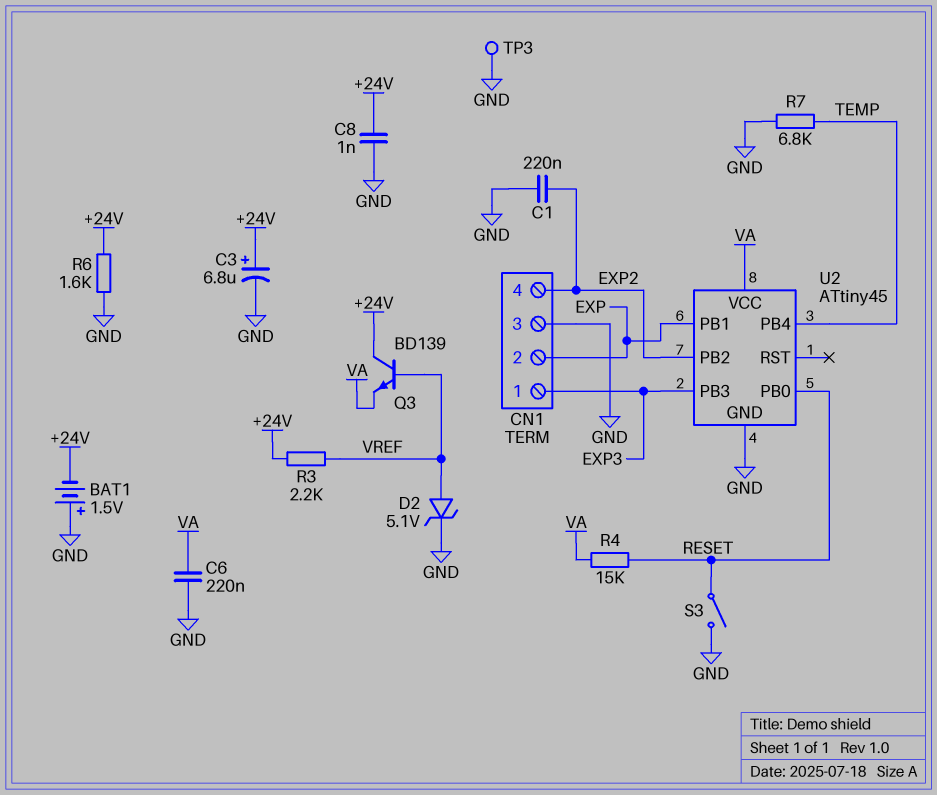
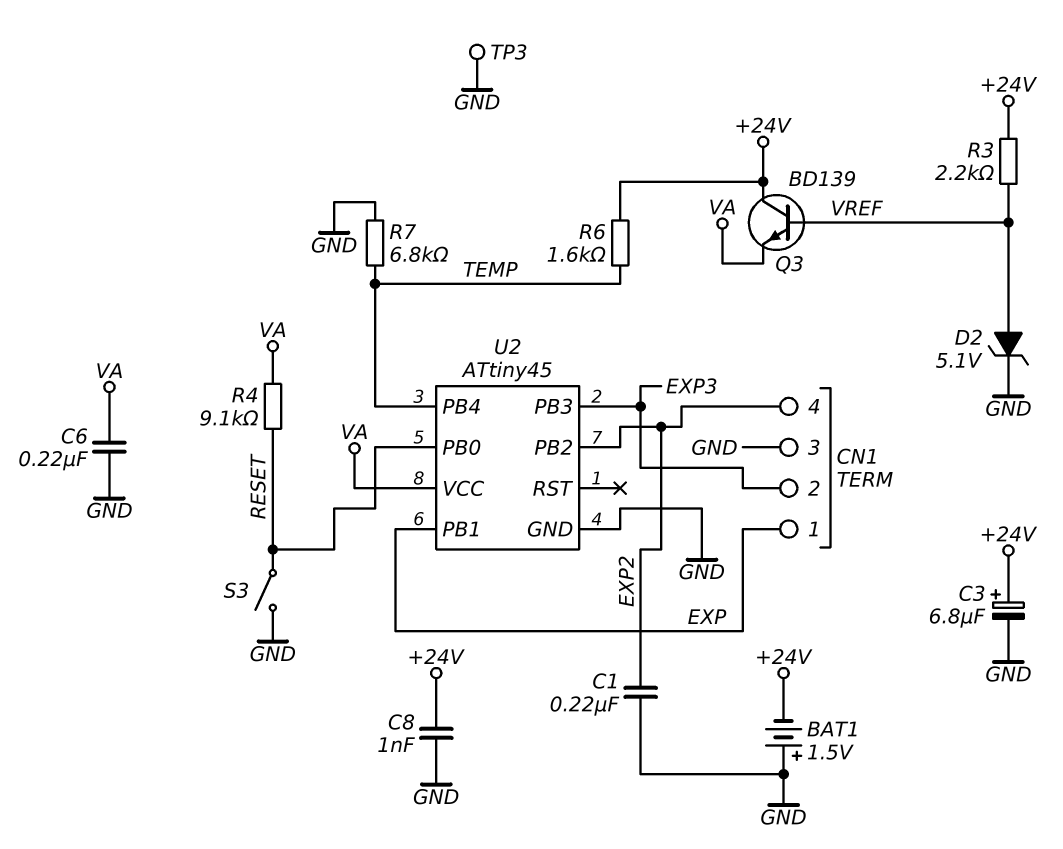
CN1 pin 1: EXP3 -> EXP
CN1 pin 2: EXP -> EXP3
R4: 15k (RESET, VA) -> 9.1k (RESET, VA)
R6: 1.6k (+24V, GND) -> 1.6k (+24V, TEMP)

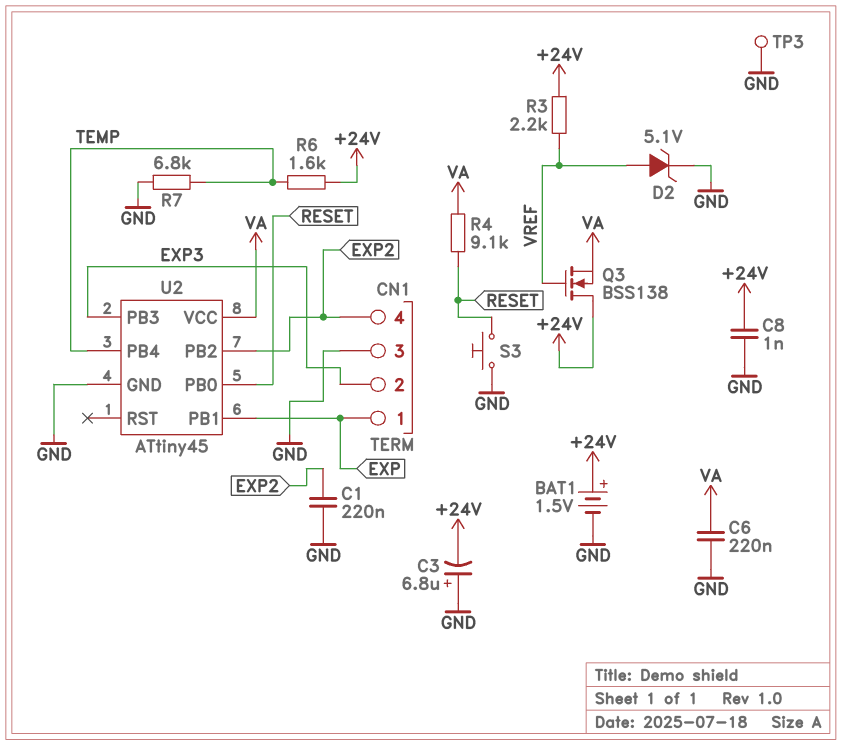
BAT1: 1.5V (plus GND, minus +24V) -> 1.5V (plus +24V, minus GND)
C3: 6.8uF (plus +24V, minus GND) -> 6.8uF (plus GND, minus +24V)
Q3: NPN BD139 (B VREF, C +24V, E VA) -> NMOS BSS138 (G VREF, D +24V, S VA)
S3: switch (GND, RESET) -> button (GND, RESET)

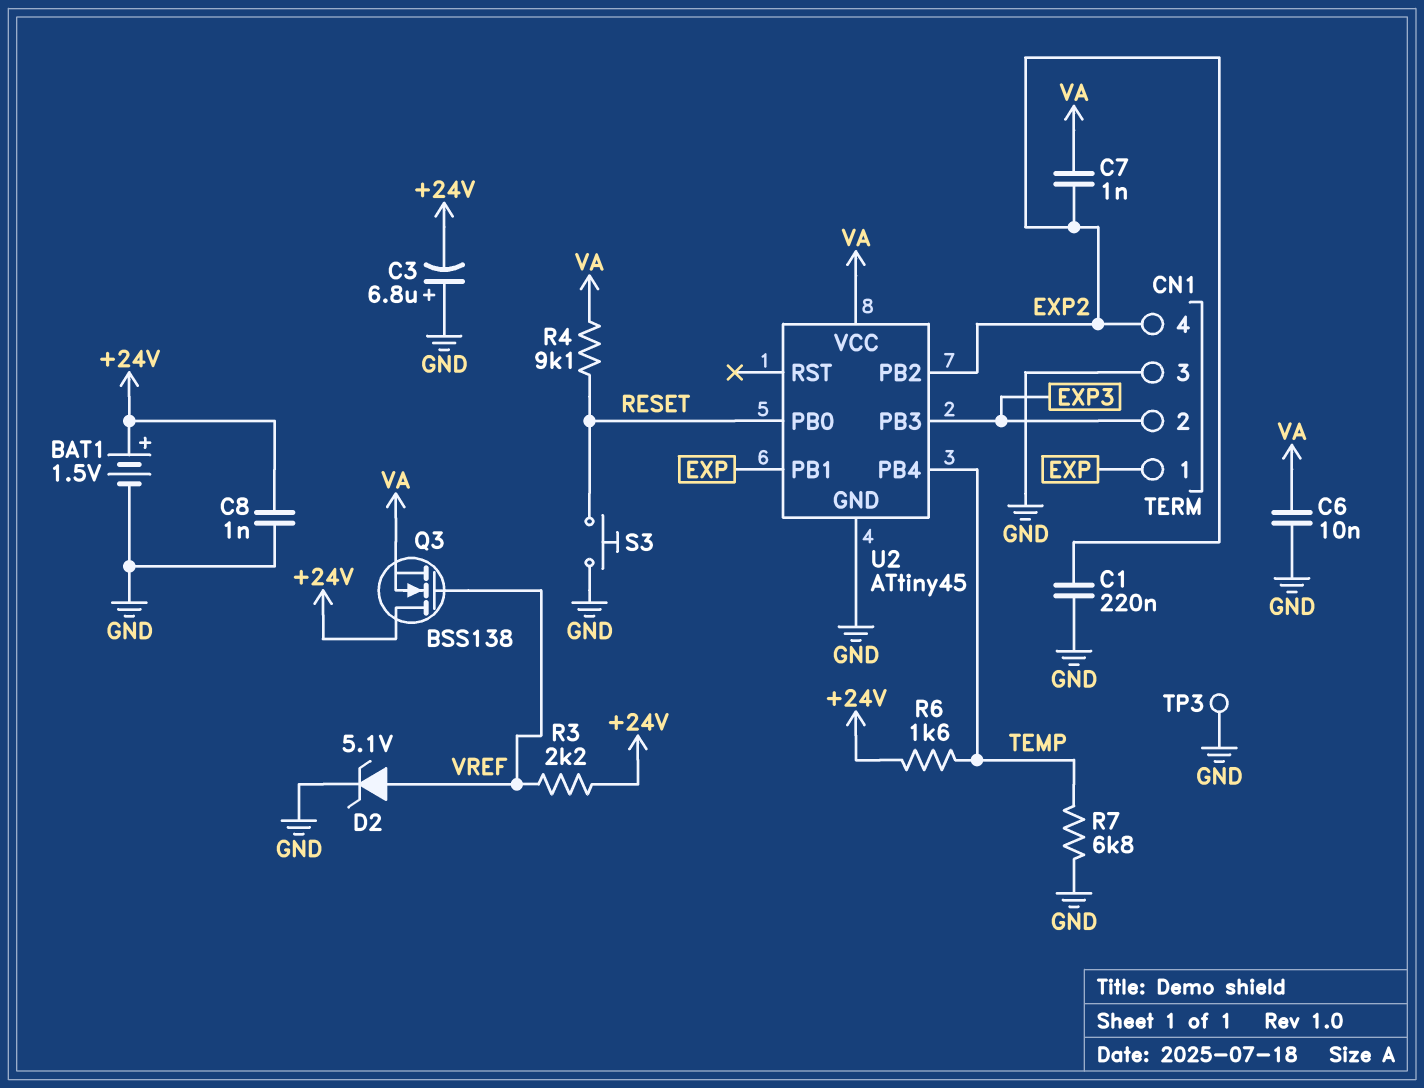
C6: 220nF (GND, VA) -> 10nF (GND, VA)
C7: none -> 1nF (EXP2, VA)

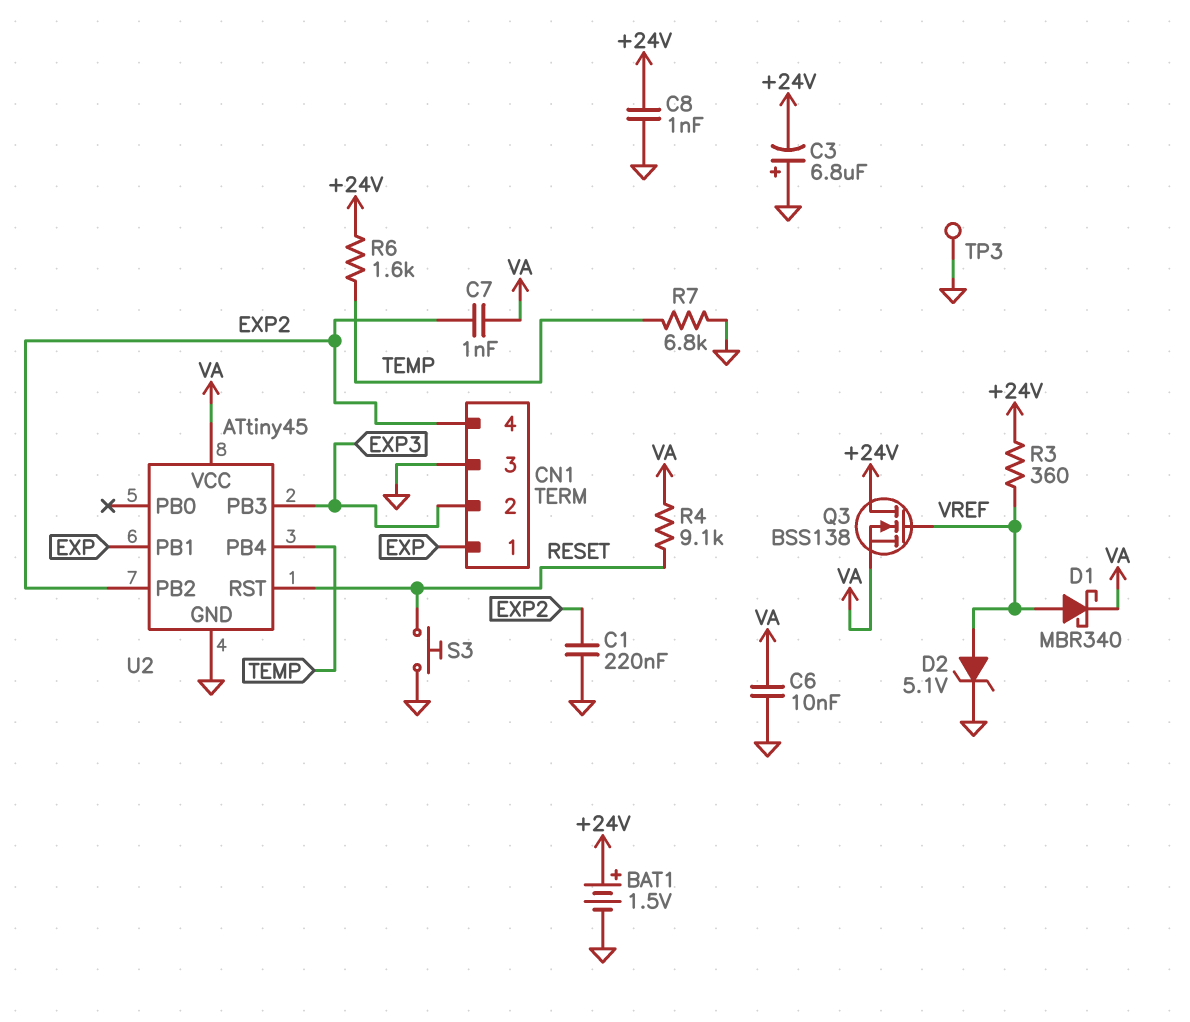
D1: none -> schottky MBR340 (A VREF, K VA)
R3: 2.2k (+24V, VREF) -> 360 (+24V, VREF)
U2 pin PB0: RESET -> none
U2 pin RST: none -> RESET

